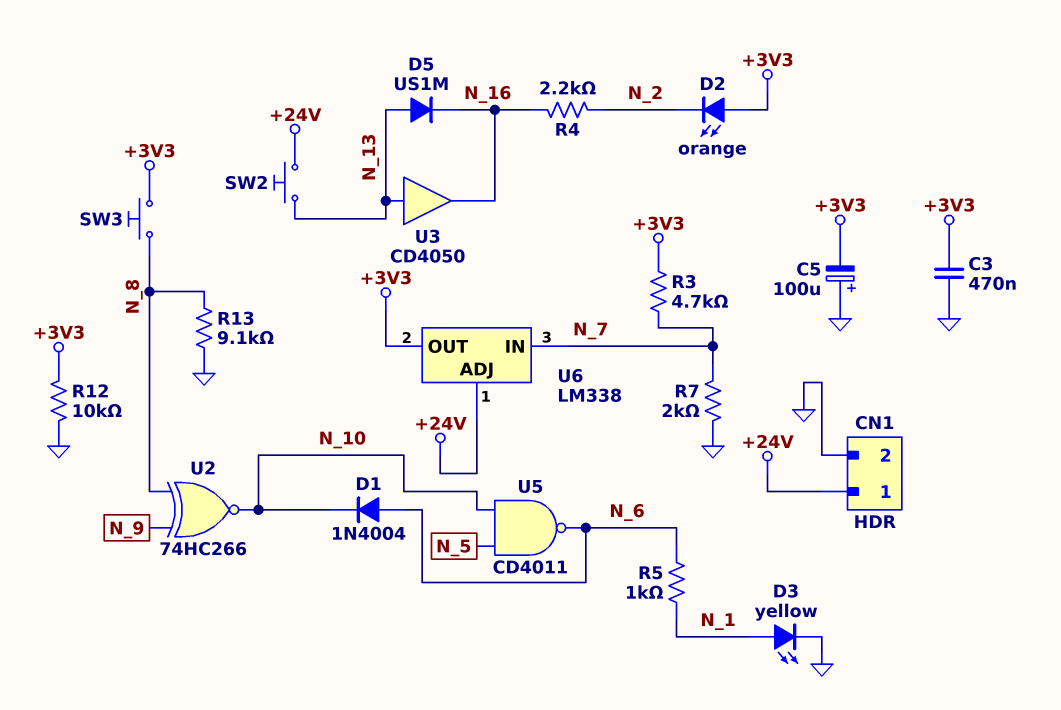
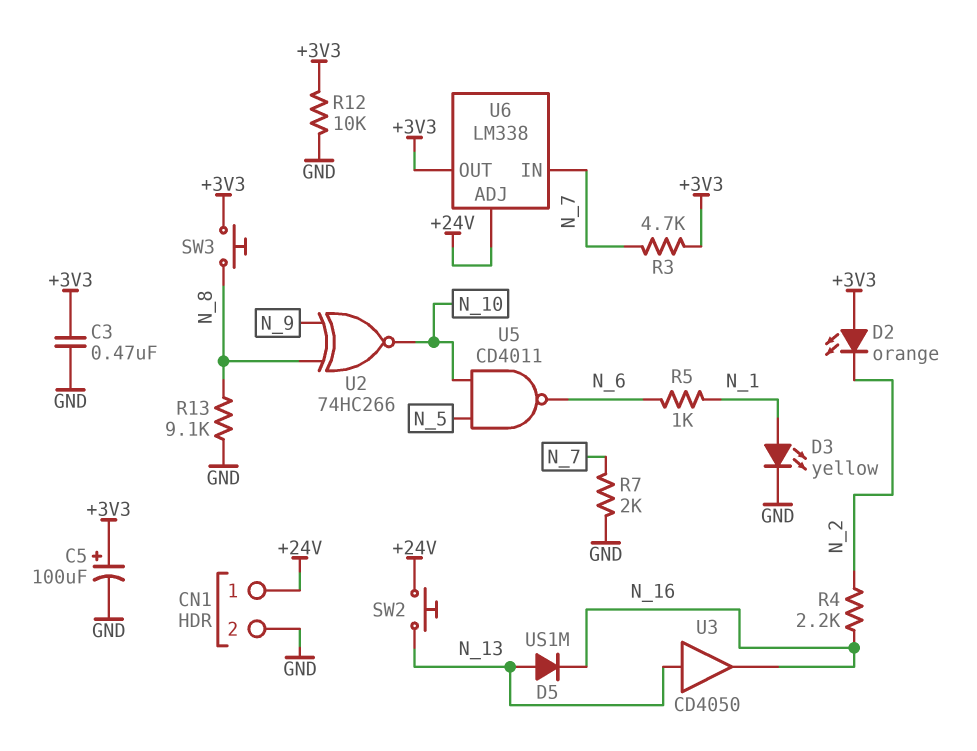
C5: 100uF (plus GND, minus +3V3) -> 100uF (plus +3V3, minus GND)
D1: diode 1N4004 (A N_6, K N_10) -> none

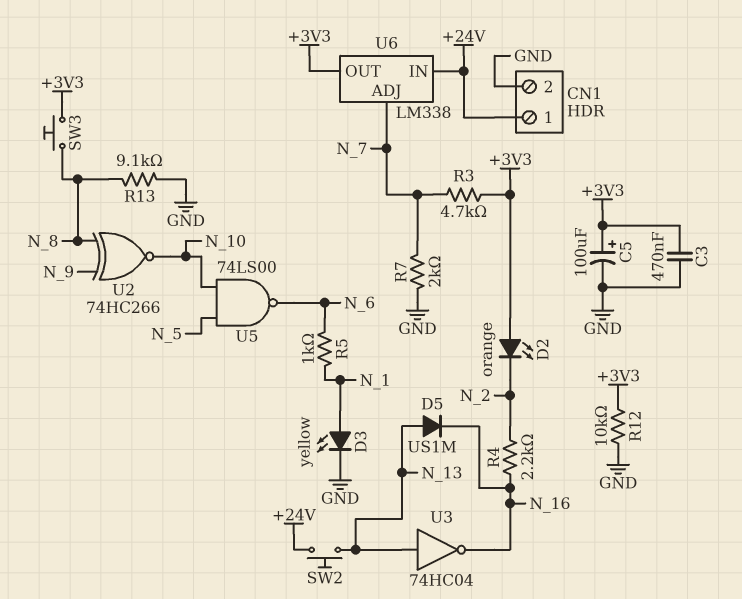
U3: buffer CD4050 (in N_13, out N_16) -> NOT 74HC04 (in N_13, out N_16)
U5: NAND CD4011 (in N_5, in N_10, out N_6) -> NAND 74LS00 (in N_5, in N_10, out N_6)
U6 pin ADJ: +24V -> N_7
U6 pin IN: N_7 -> +24V

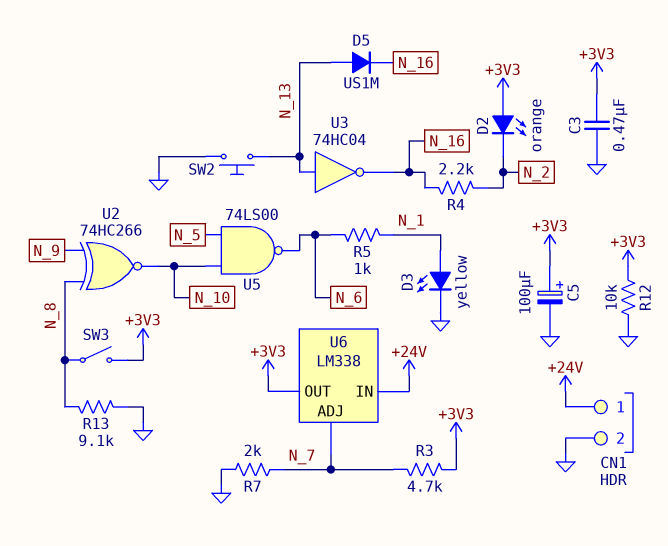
SW2: button (+24V, N_13) -> button (GND, N_13)
SW3: button (+3V3, N_8) -> switch (+3V3, N_8)

